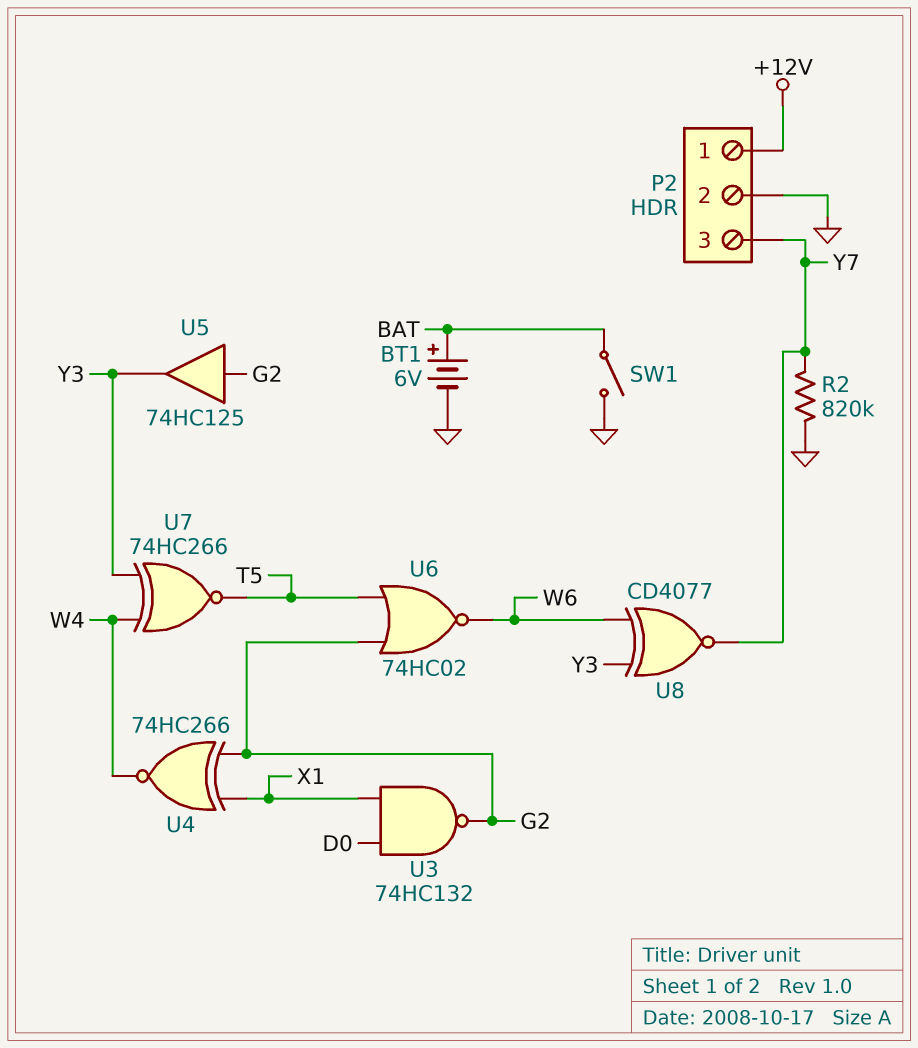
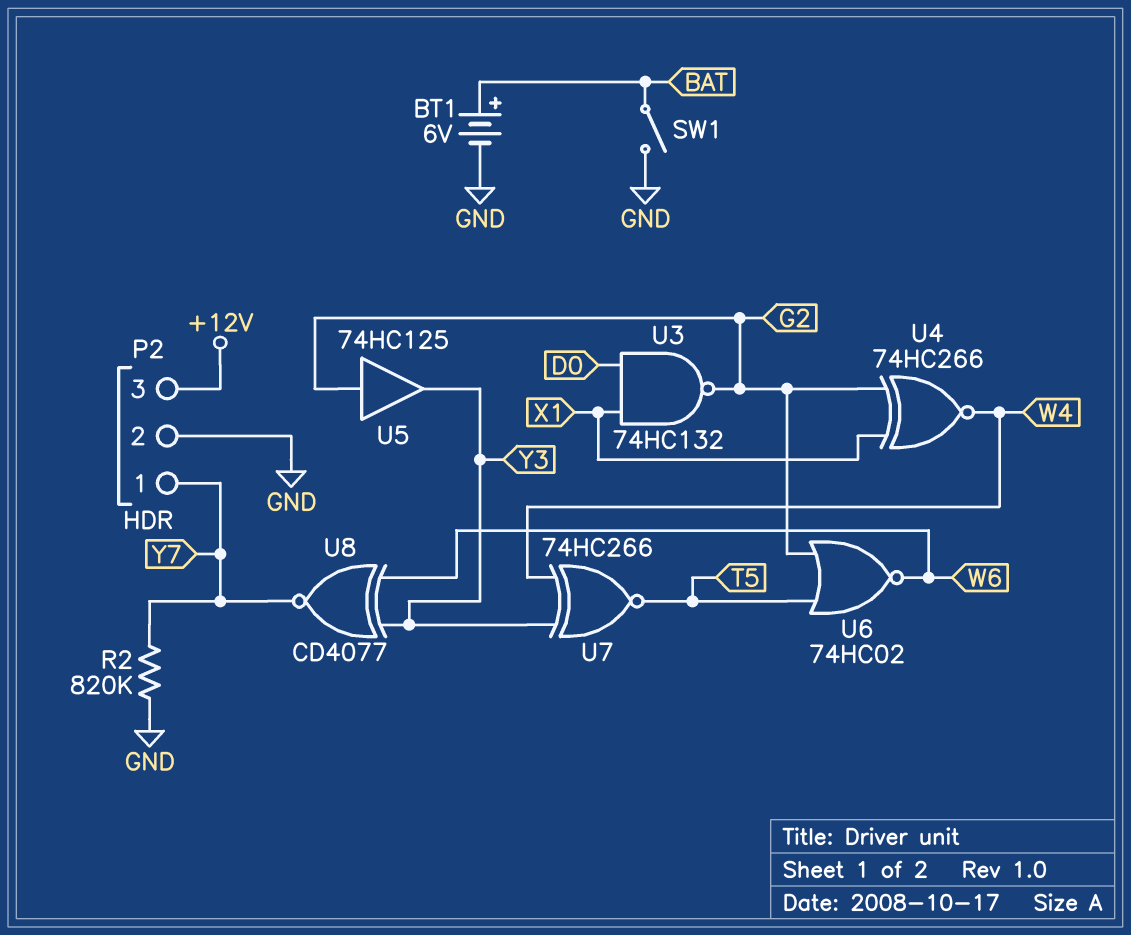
P2 pin 1: +12V -> Y7
P2 pin 3: Y7 -> +12V

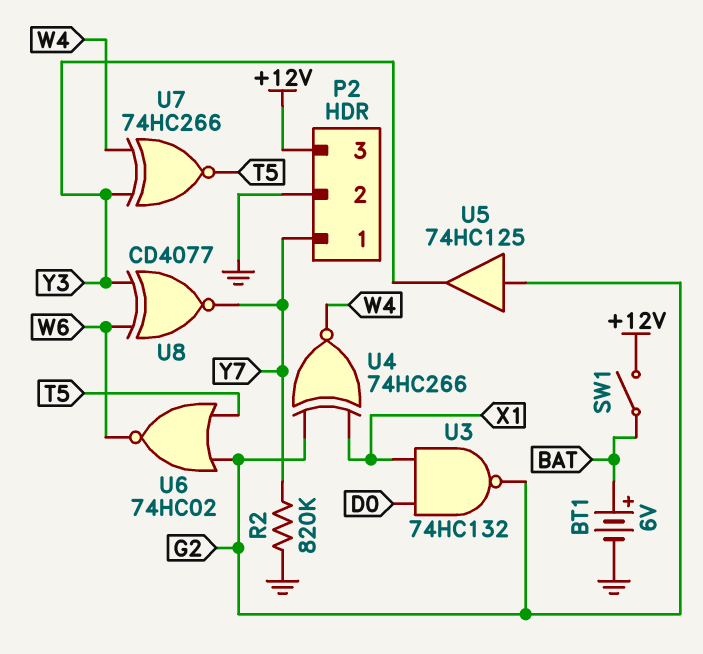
SW1: switch (BAT, GND) -> switch (+12V, BAT)

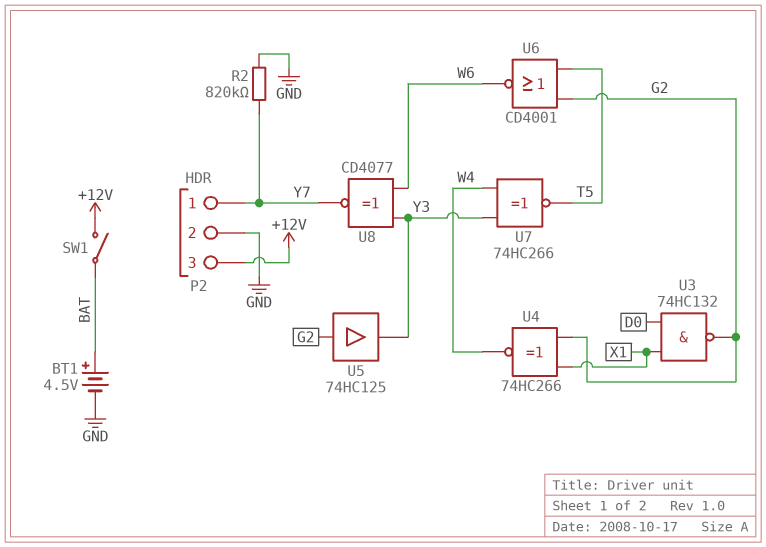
BT1: 6V (plus BAT, minus GND) -> 4.5V (plus BAT, minus GND)
U6: NOR 74HC02 (in G2, in T5, out W6) -> NOR CD4001 (in G2, in T5, out W6)

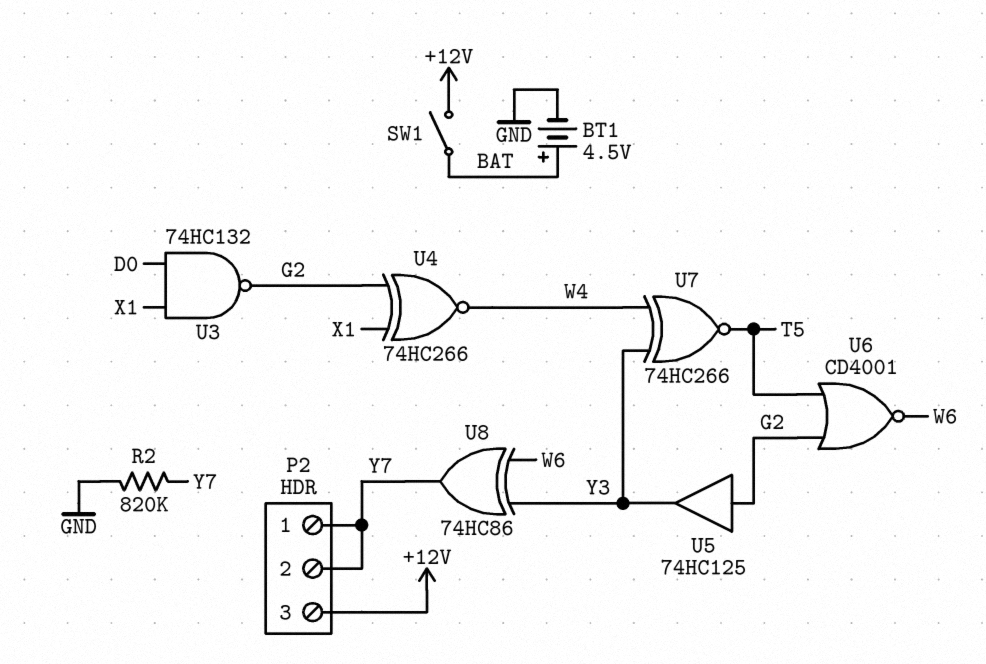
P2 pin 2: GND -> Y7
U8: XNOR CD4077 (in W6, in Y3, out Y7) -> XOR 74HC86 (in W6, in Y3, out Y7)

